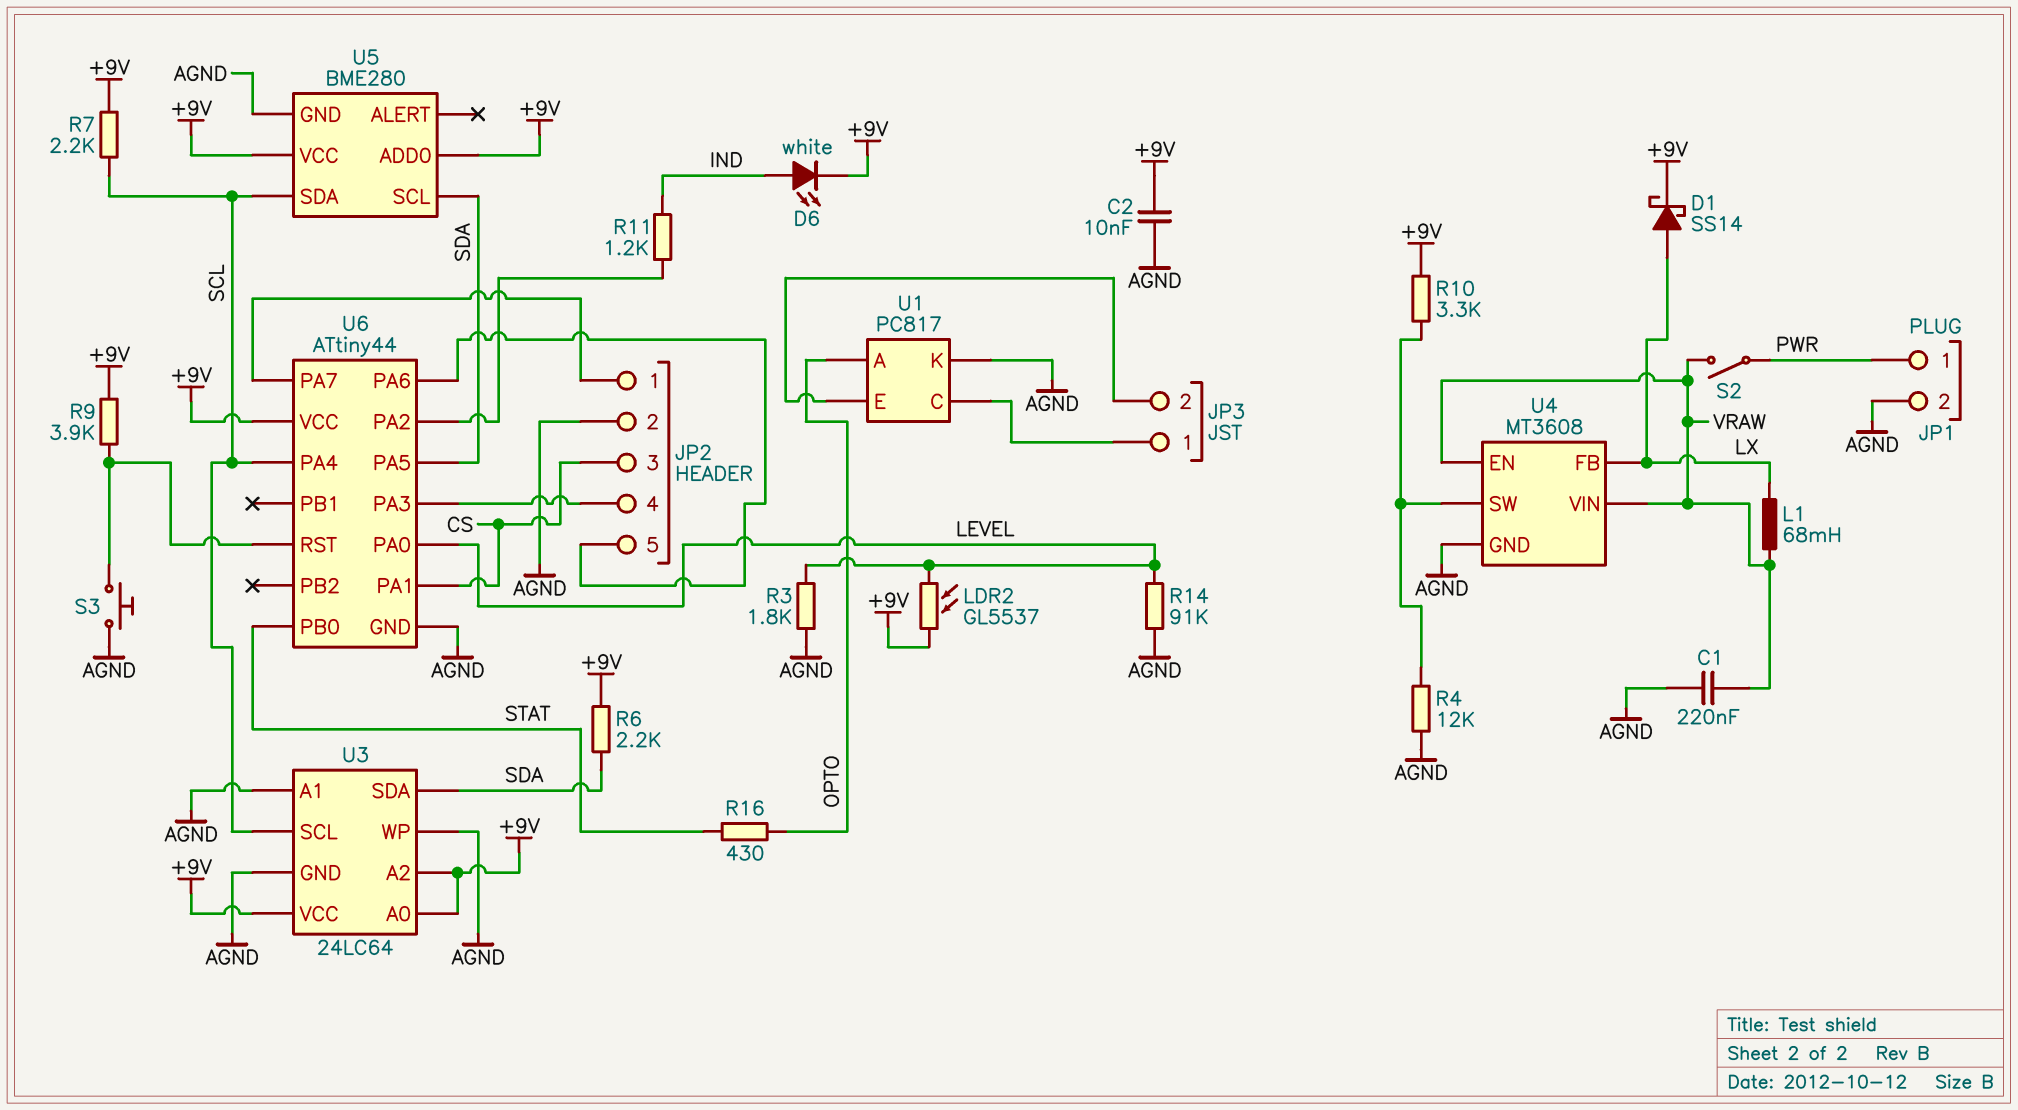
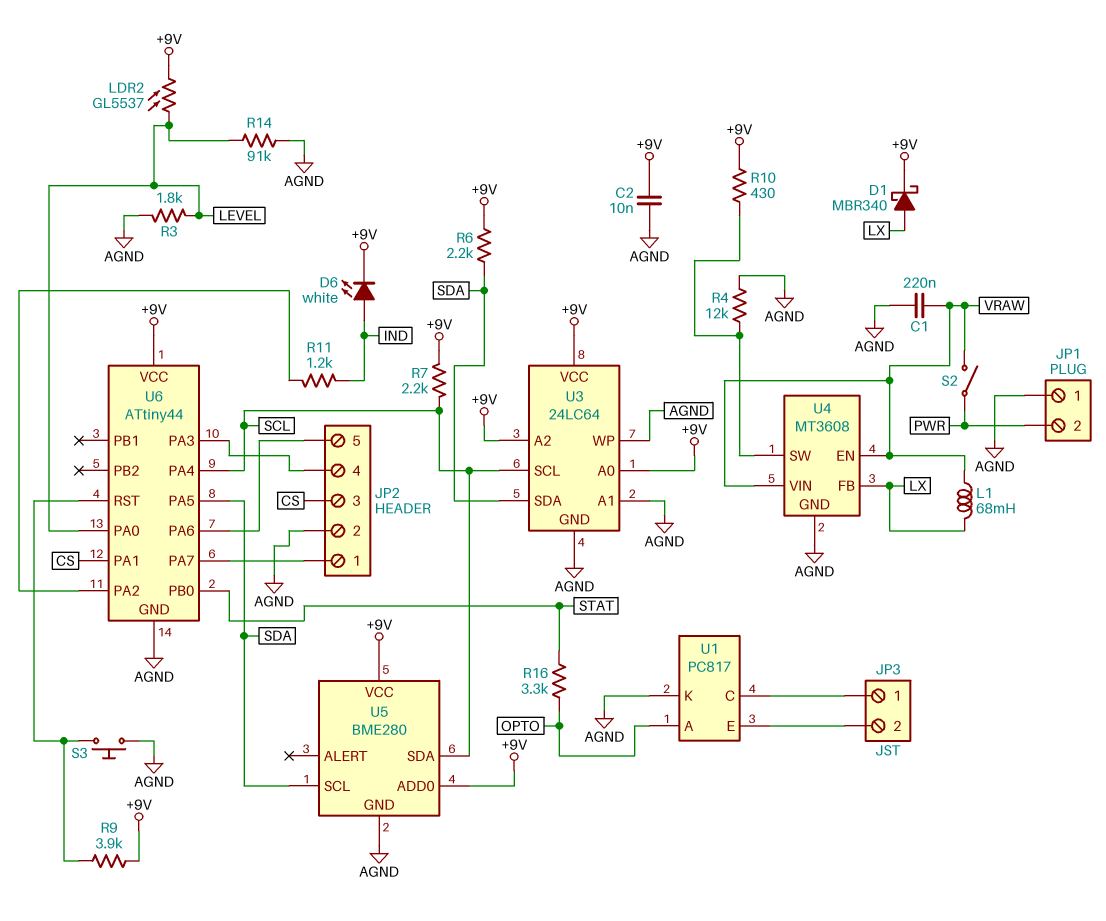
D1: schottky SS14 (A LX, K +9V) -> schottky MBR340 (A LX, K +9V)
JP1 pin 1: PWR -> AGND
JP1 pin 2: AGND -> PWR
R10: 3.3k (+9V, U4/SW) -> 430 (+9V, U4/SW)
R16: 430 (OPTO, STAT) -> 3.3k (OPTO, STAT)

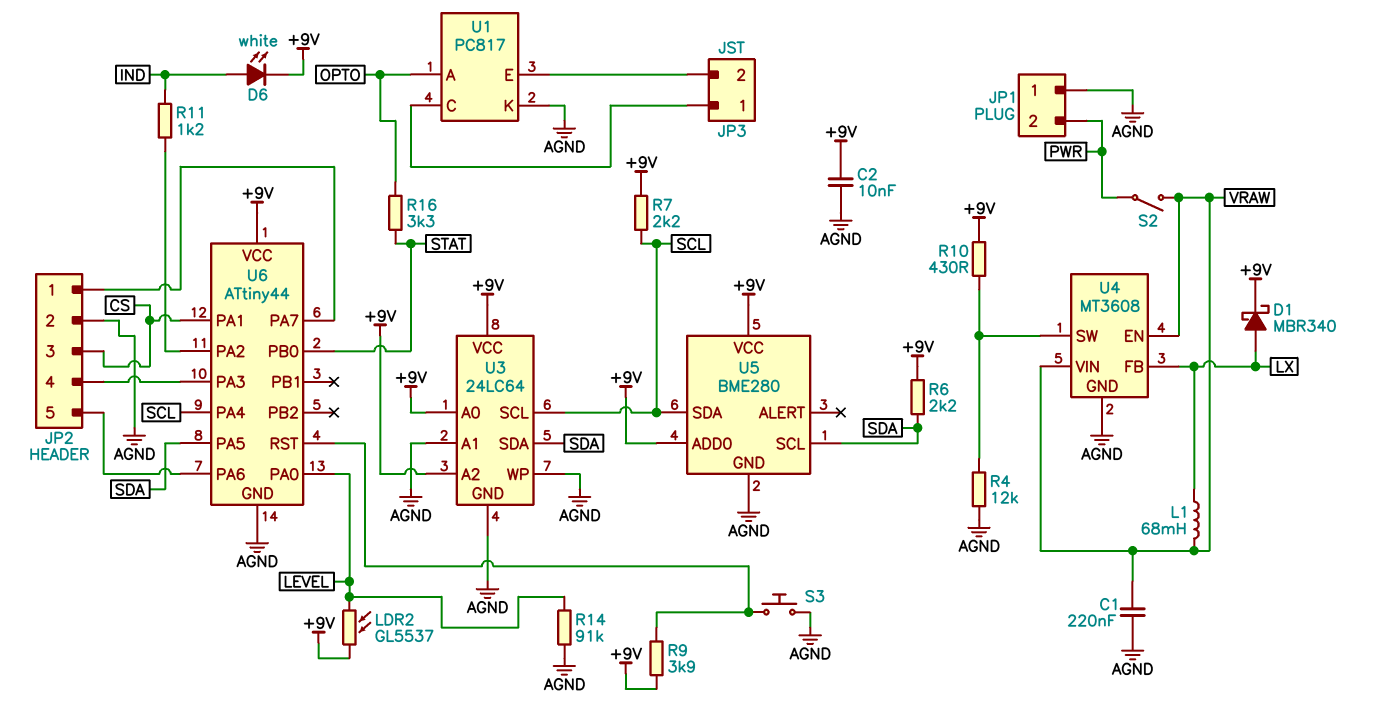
R3: 1.8k (AGND, LEVEL) -> none

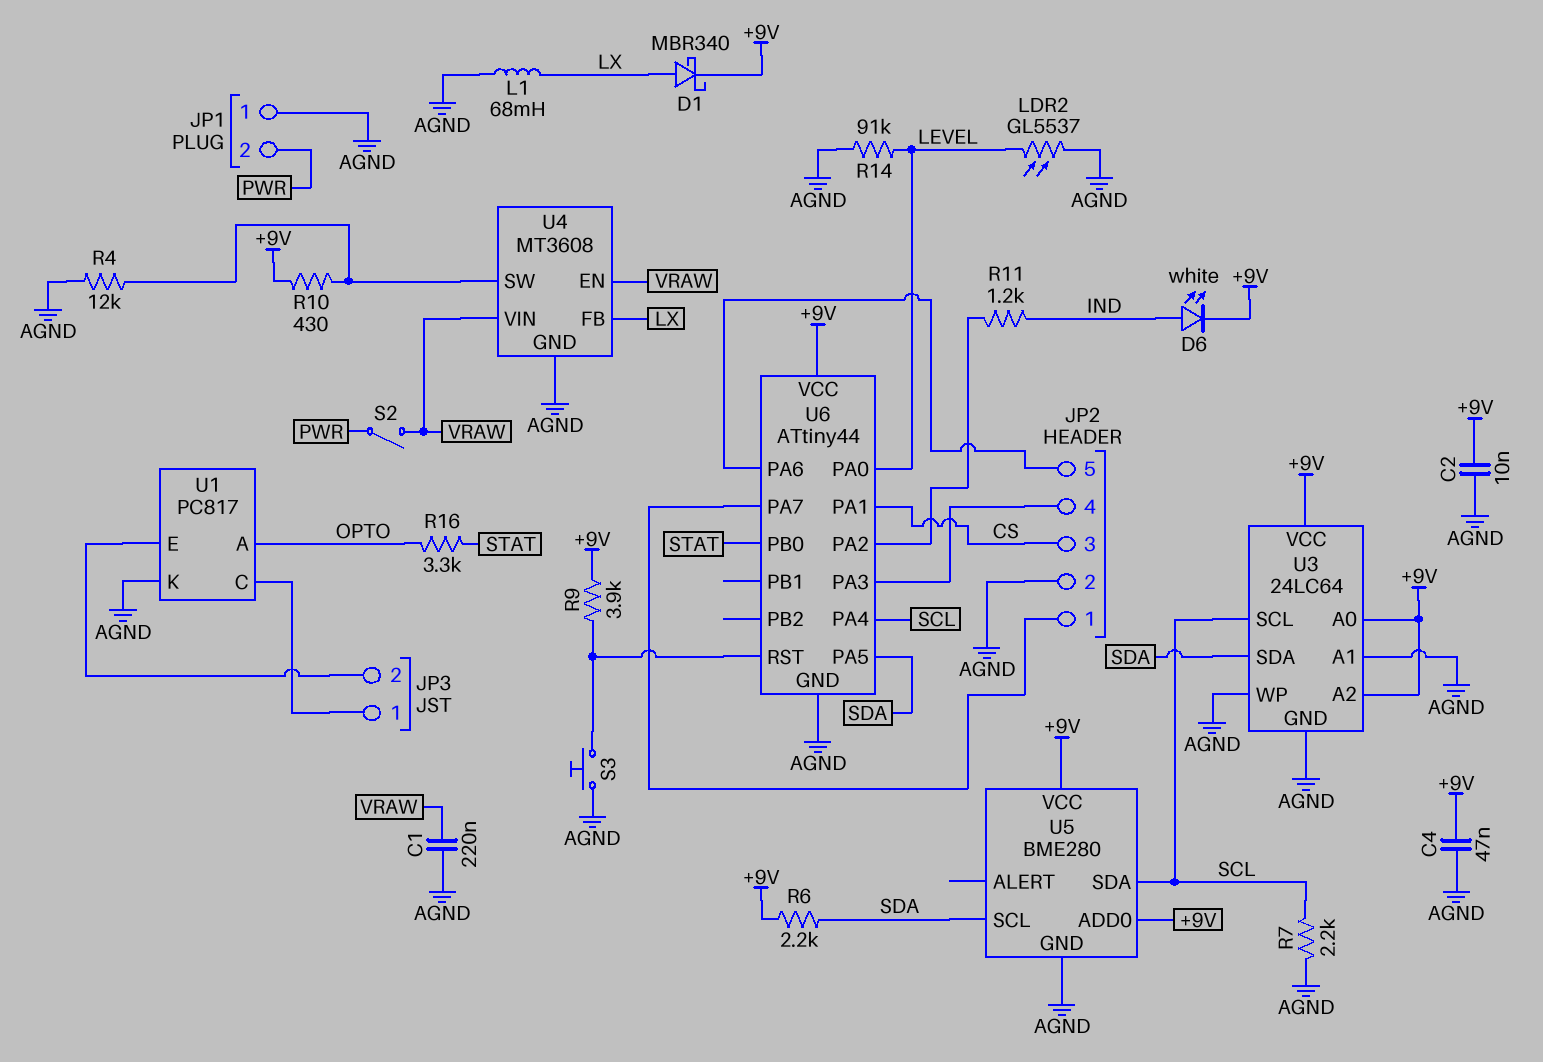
C4: none -> 47nF (+9V, AGND)
L1: 68mH (LX, VRAW) -> 68mH (AGND, LX)
LDR2: GL5537 (+9V, LEVEL) -> GL5537 (AGND, LEVEL)
R7: 2.2k (+9V, SCL) -> 2.2k (AGND, SCL)

